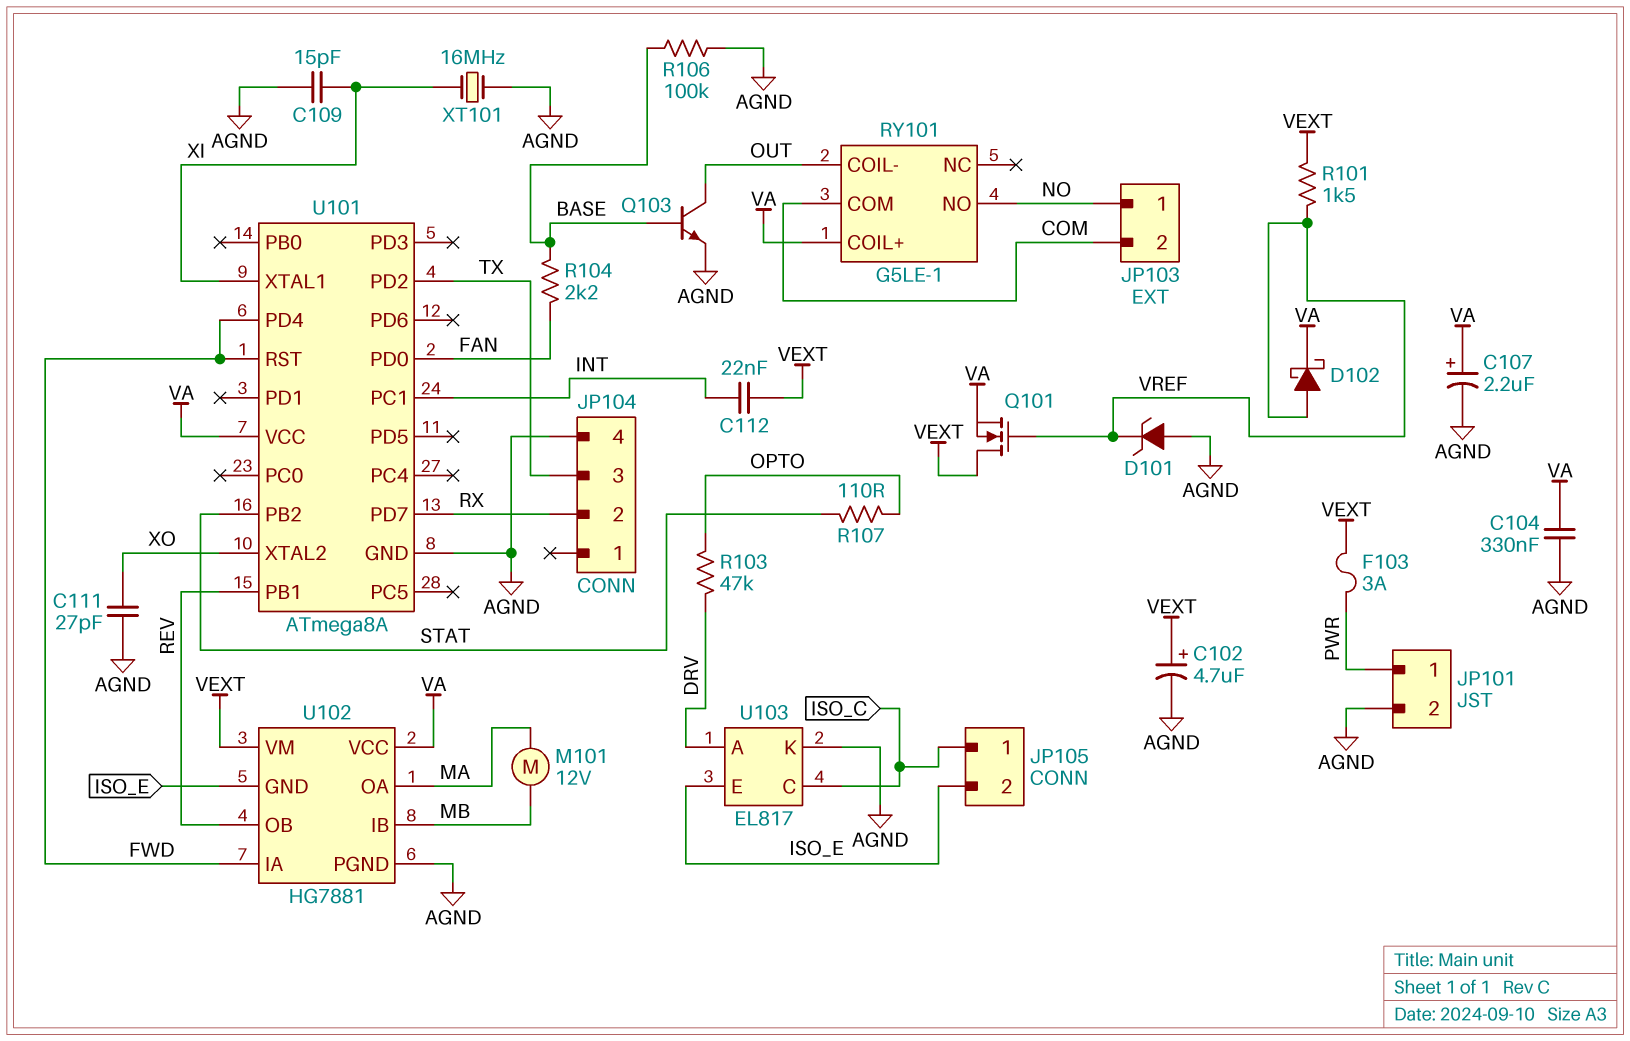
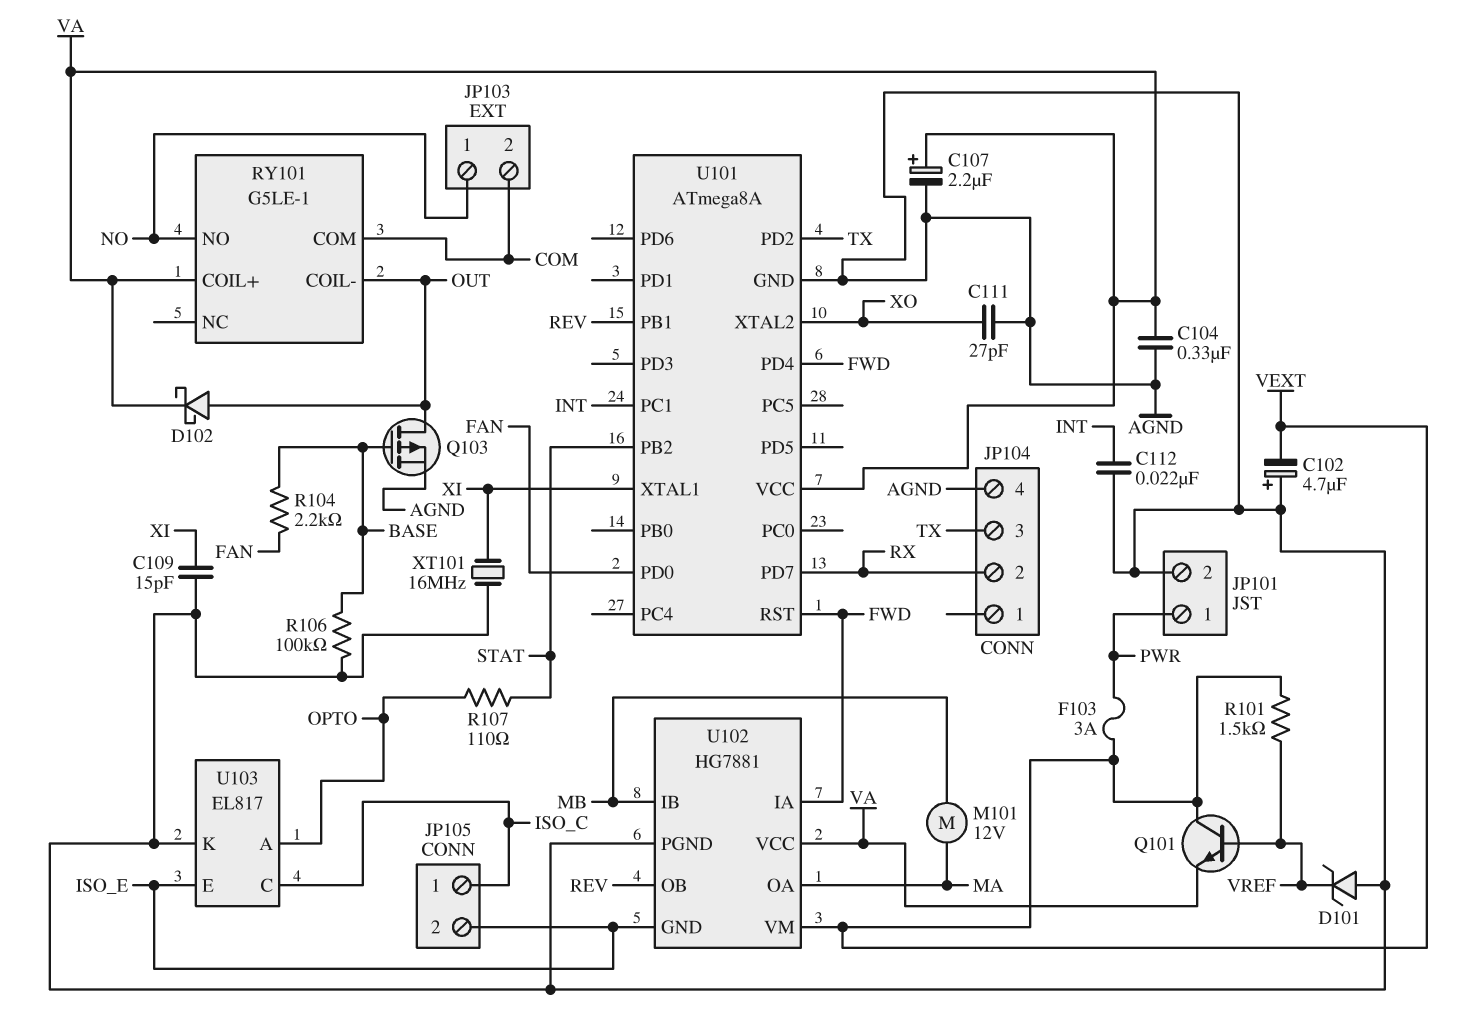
C102: 4.7uF (plus VEXT, minus AGND) -> 4.7uF (plus AGND, minus VEXT)
C112: 22nF (INT, VEXT) -> 22nF (AGND, INT)
D102: schottky (A VREF, K VA) -> schottky (A OUT, K VA)
Q101: NMOS (G VREF, D VEXT, S VA) -> NPN (B VREF, C VEXT, E VA)
Q103: NPN (B BASE, C OUT, E AGND) -> PMOS (G BASE, D OUT, S AGND)
R103: 47k (DRV, OPTO) -> none
U103 pin A: DRV -> OPTO

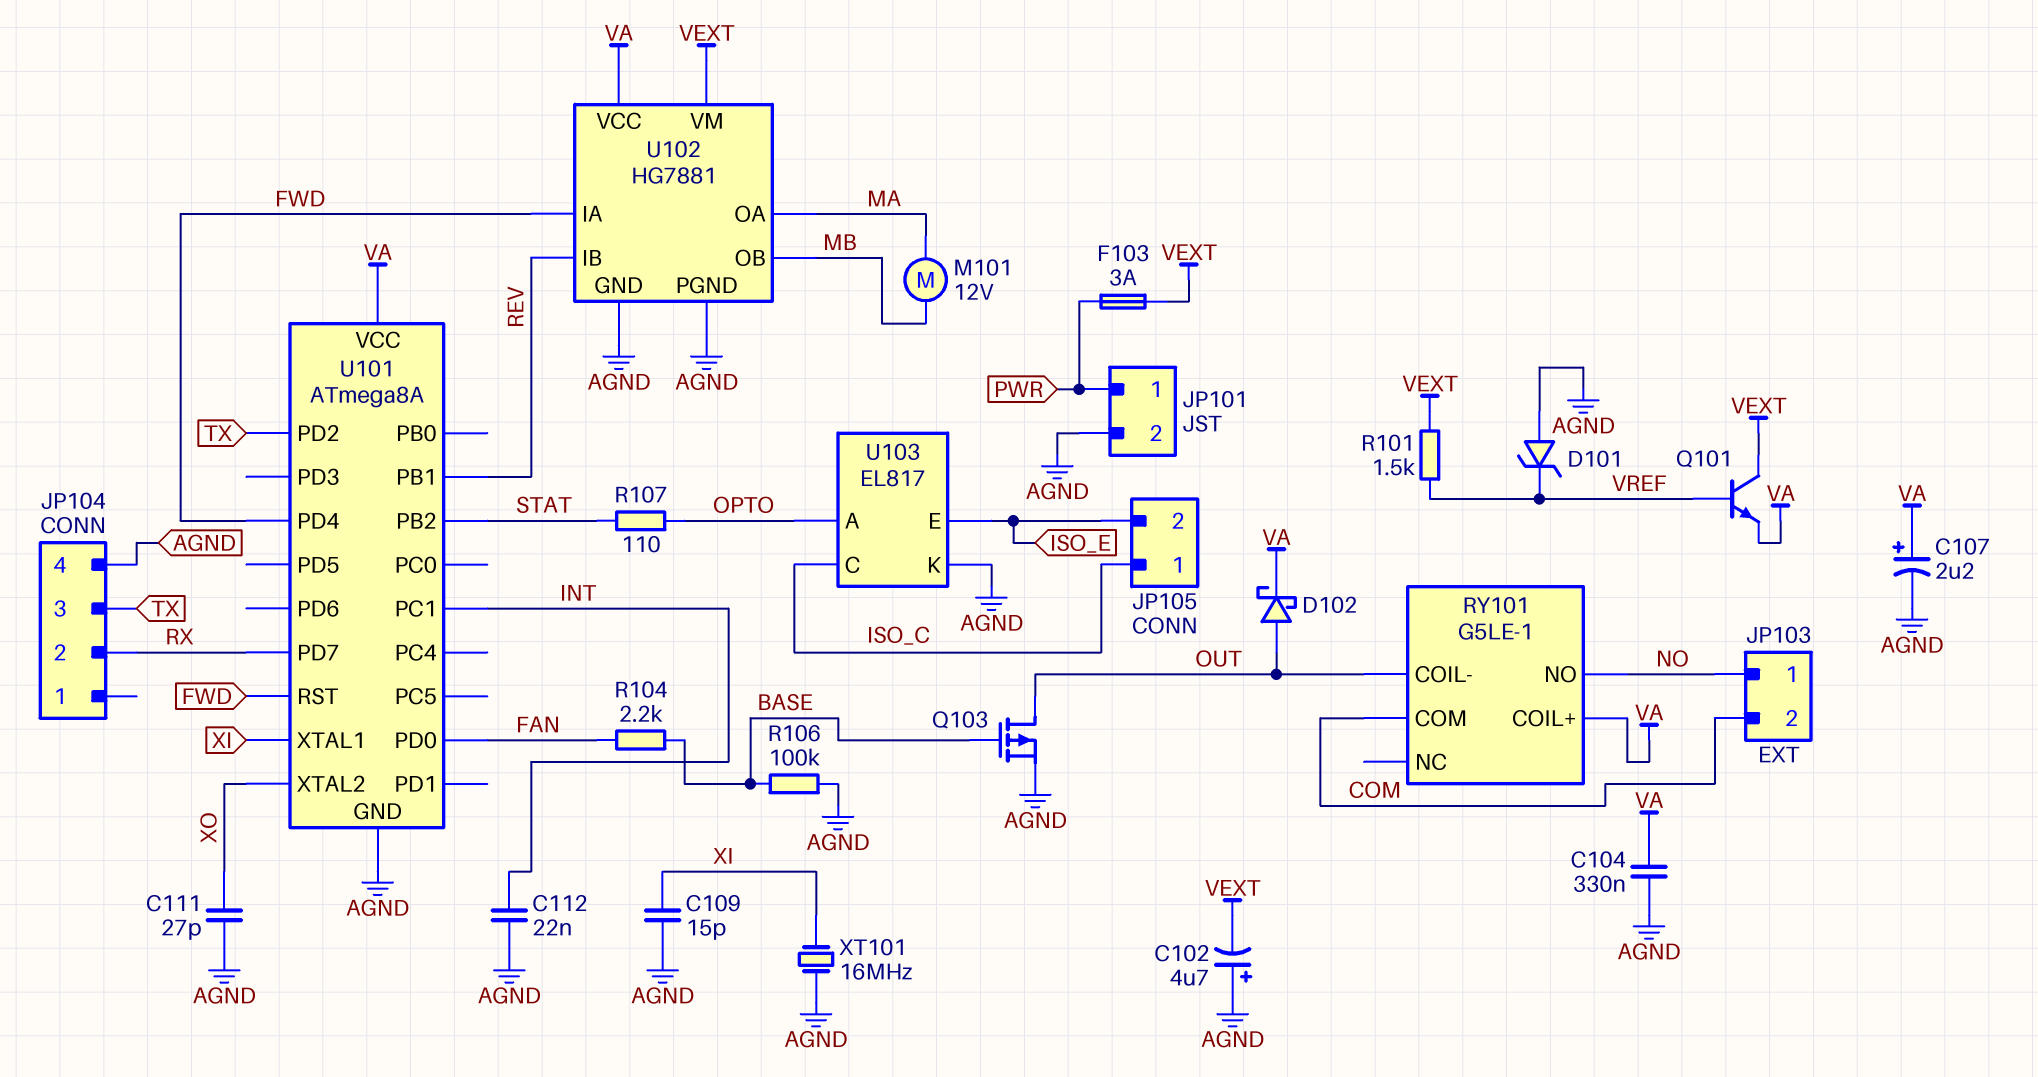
U102 pin GND: ISO_E -> AGND
U102 pin IB: MB -> REV
U102 pin OB: REV -> MB

